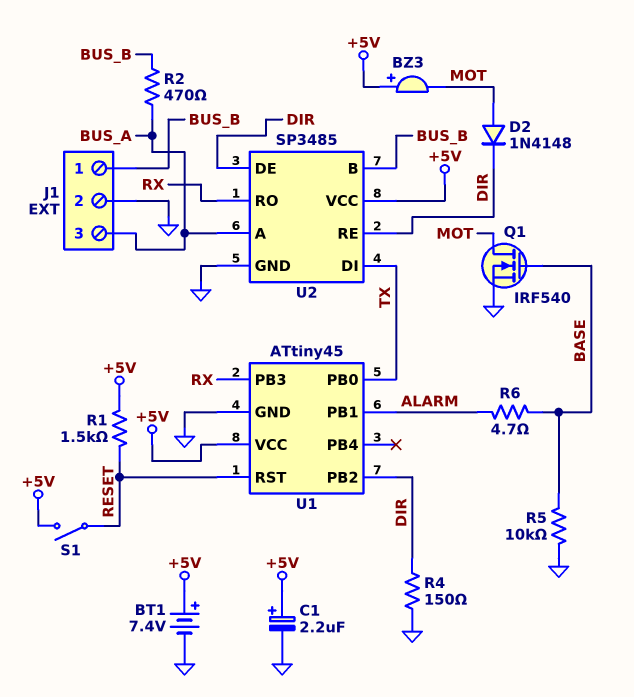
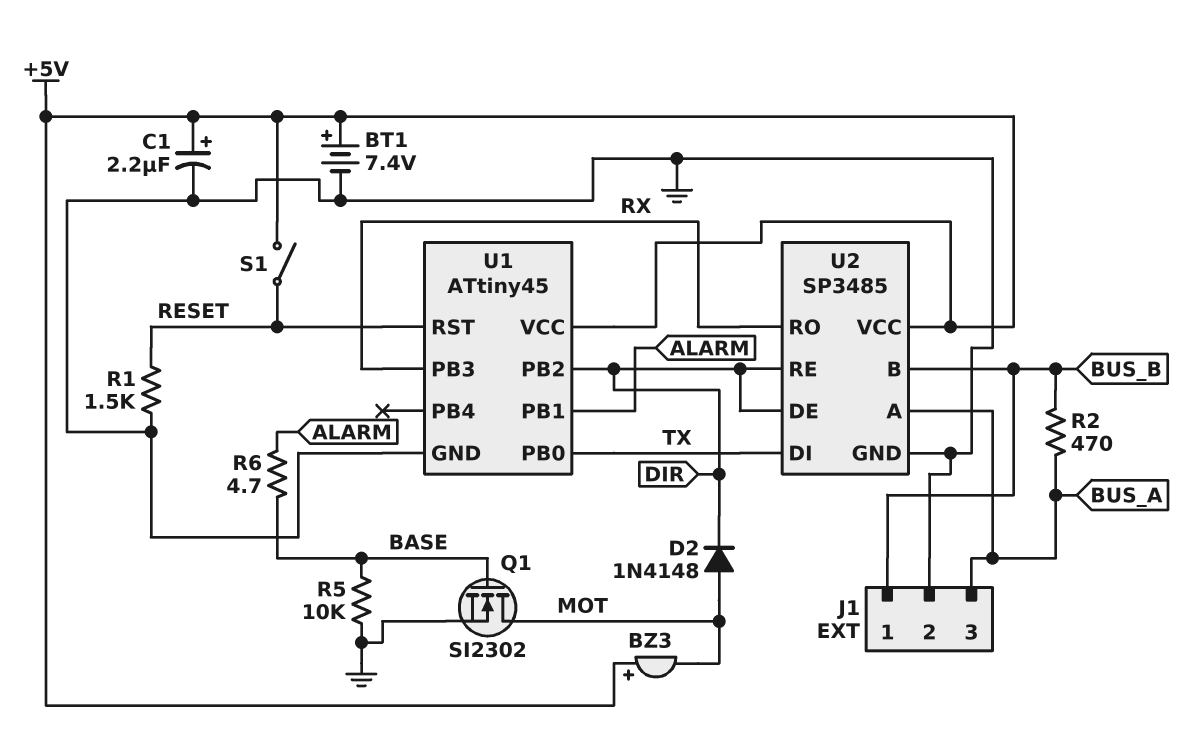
Q1: NMOS IRF540 (G BASE, D MOT, S GND) -> NMOS SI2302 (G BASE, D MOT, S GND)
R1: 1.5k (+5V, RESET) -> 1.5k (GND, RESET)
R4: 150 (DIR, GND) -> none

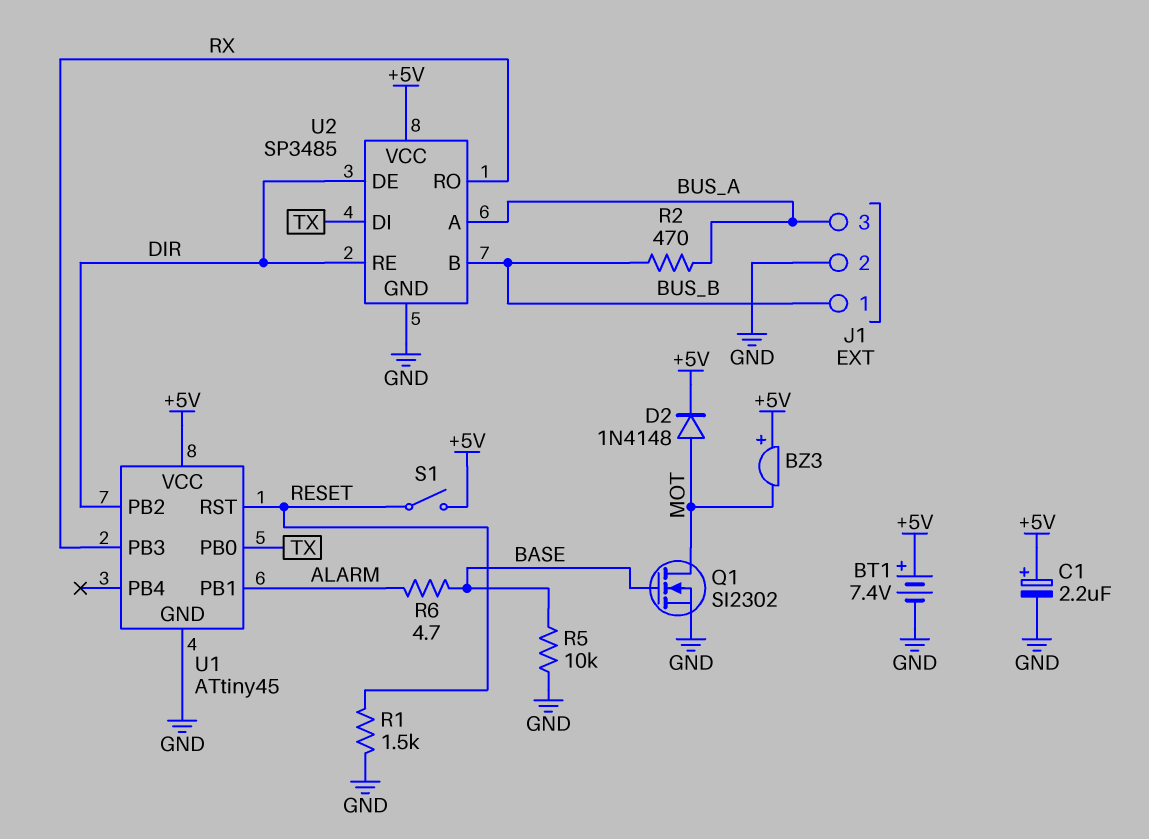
D2: diode 1N4148 (A MOT, K DIR) -> diode 1N4148 (A MOT, K +5V)

